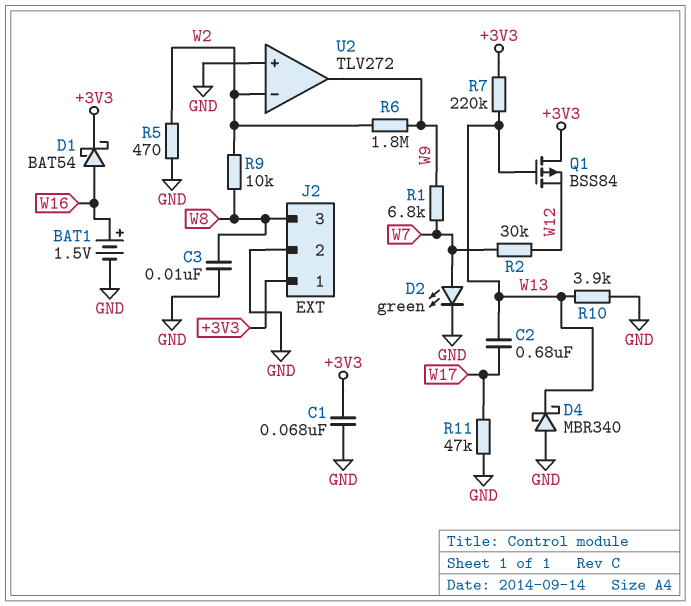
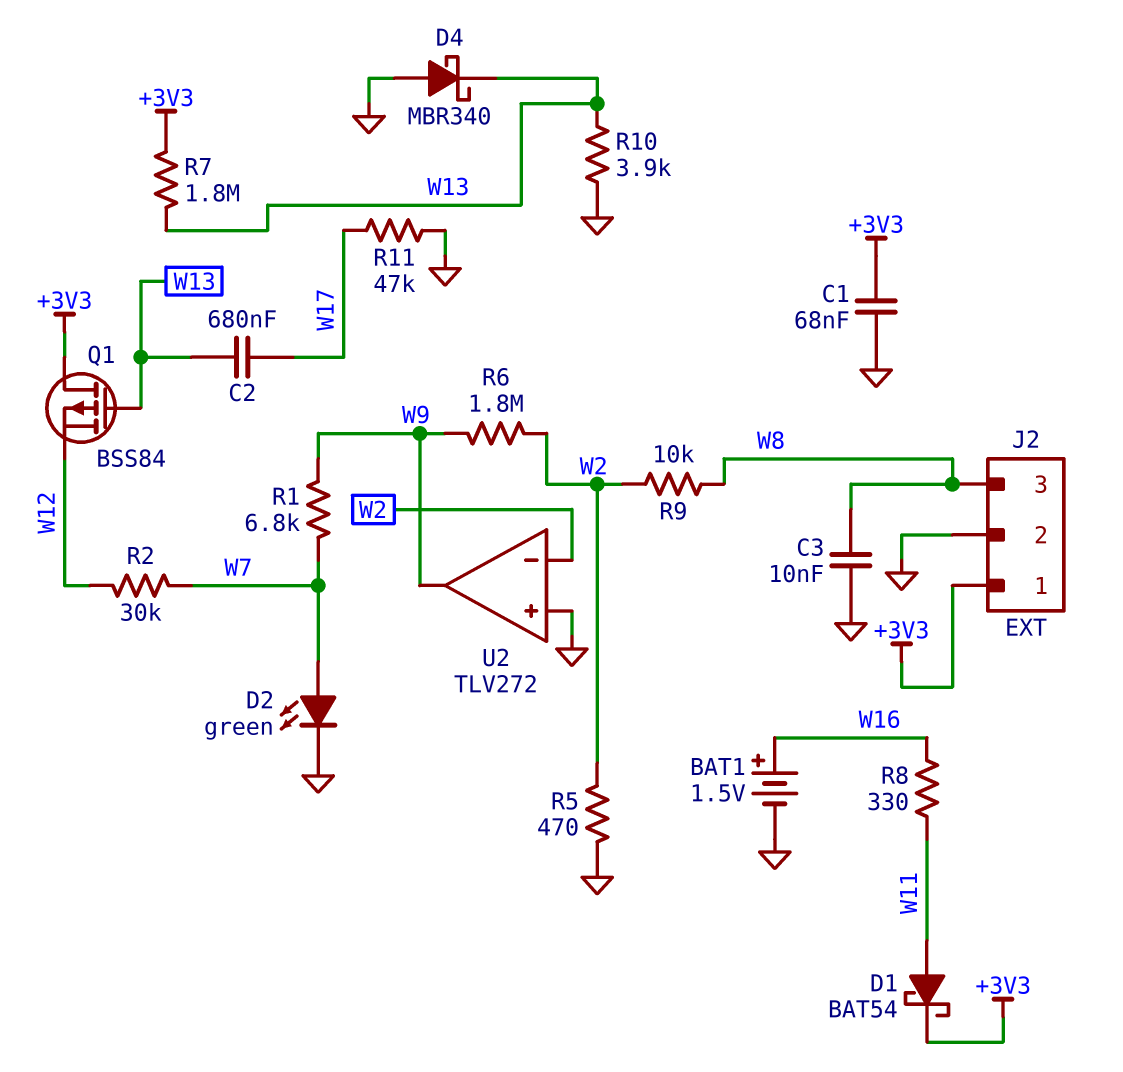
D1: schottky BAT54 (A W16, K +3V3) -> schottky BAT54 (A W11, K +3V3)
R7: 220k (+3V3, W13) -> 1.8M (+3V3, W13)
R8: none -> 330 (W11, W16)

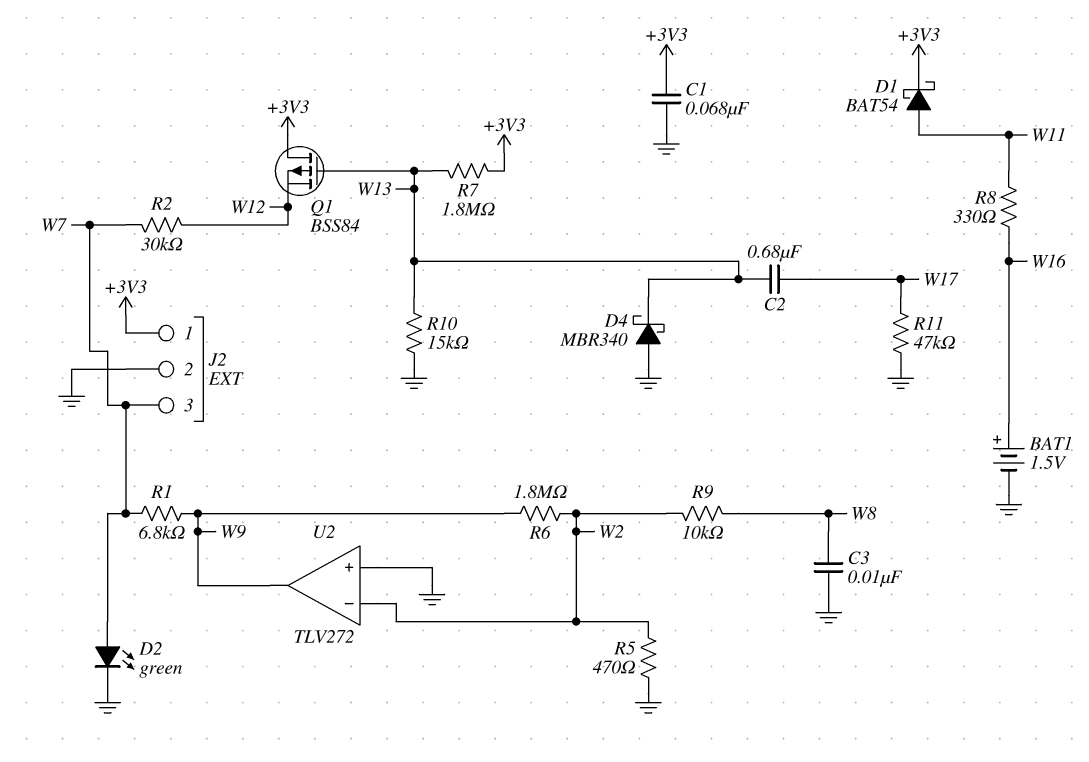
J2 pin 3: W8 -> W7
R10: 3.9k (GND, W13) -> 15k (GND, W13)

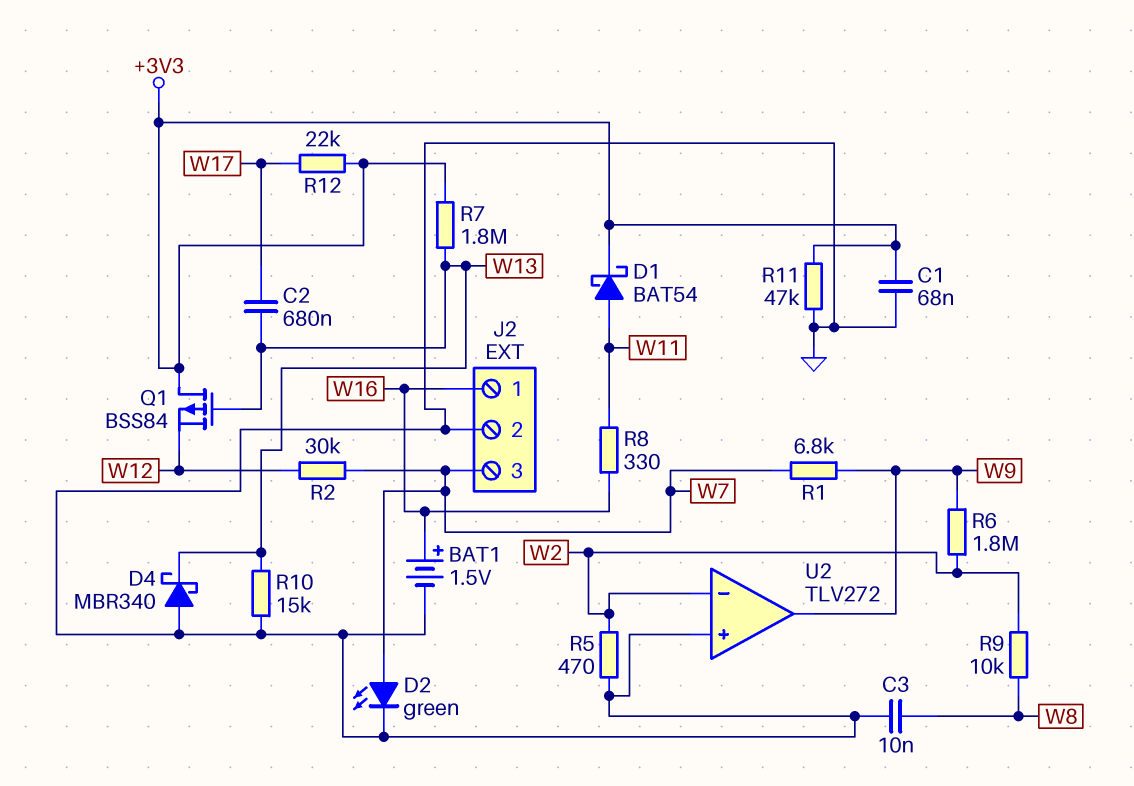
J2 pin 1: +3V3 -> W16
R11: 47k (GND, W17) -> 47k (+3V3, GND)
R12: none -> 22k (+3V3, W17)

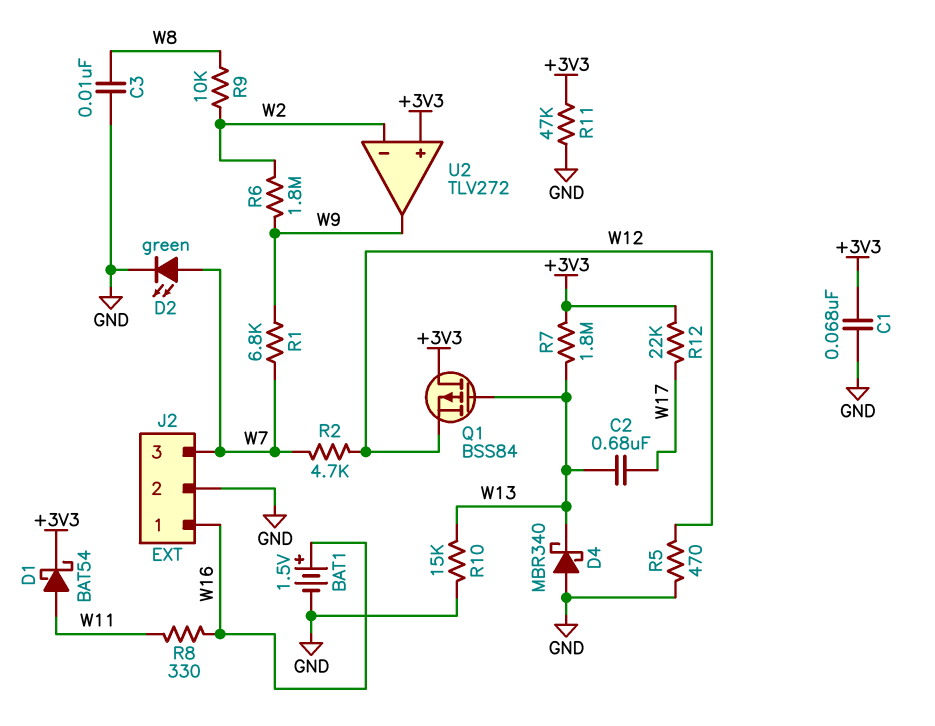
R2: 30k (W7, W12) -> 4.7k (W7, W12)
R5: 470 (GND, W2) -> 470 (GND, W12)
U2 pin in+: GND -> +3V3

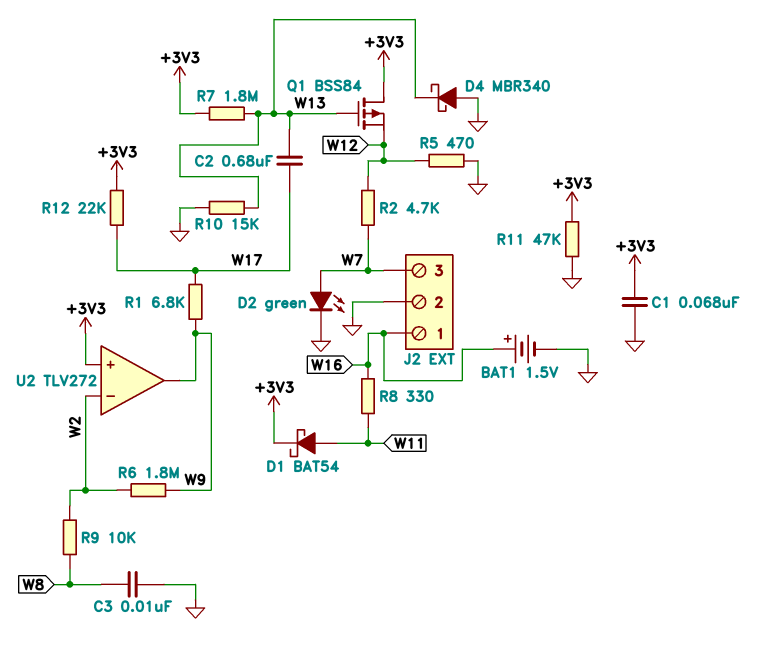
R1: 6.8k (W7, W9) -> 6.8k (W9, W17)

